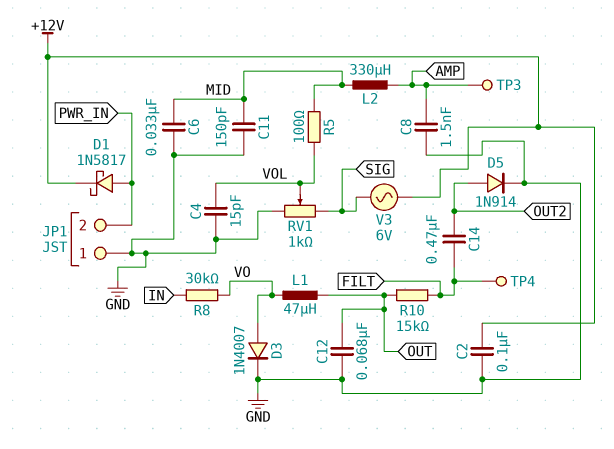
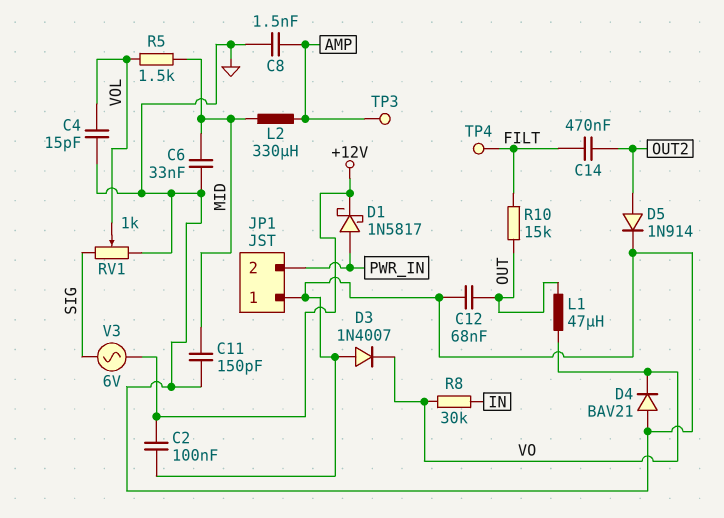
D3: diode 1N4007 (A VO, K GND) -> diode 1N4007 (A GND, K VO)
D4: none -> diode BAV21 (A GND, K VO)
R5: 100 (MID, VOL) -> 1.5k (MID, VOL)

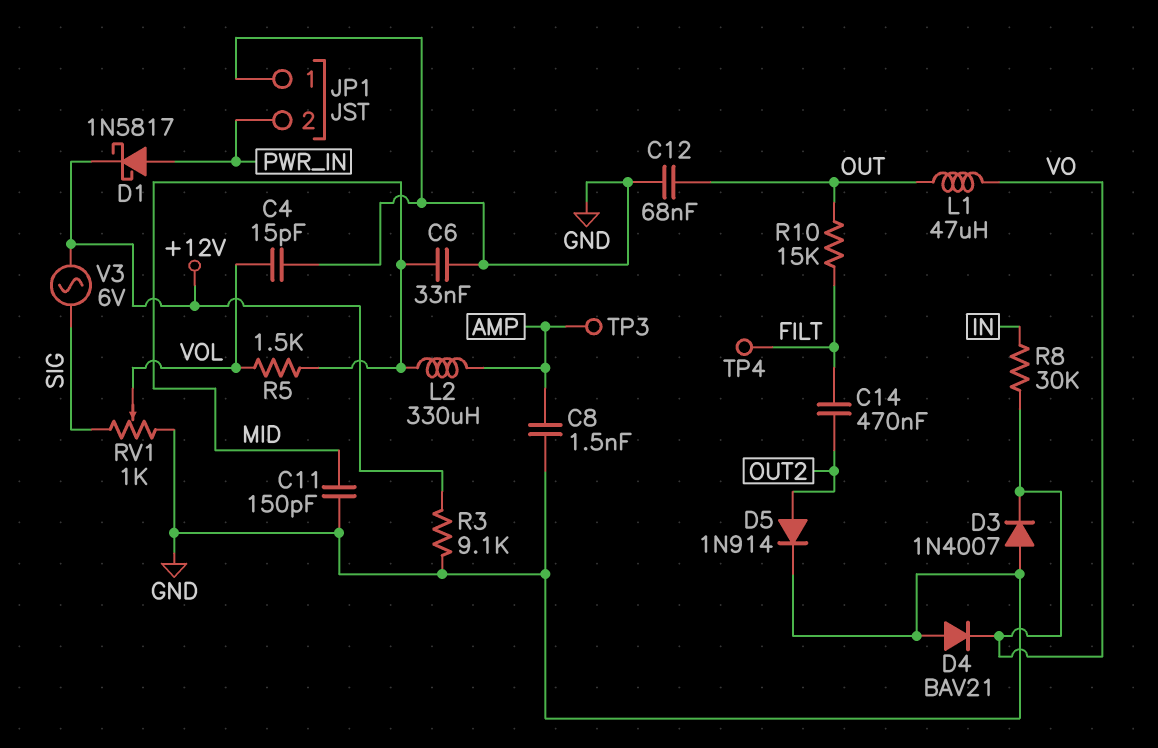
C2: 100nF (+12V, GND) -> none
R3: none -> 9.1k (+12V, GND)

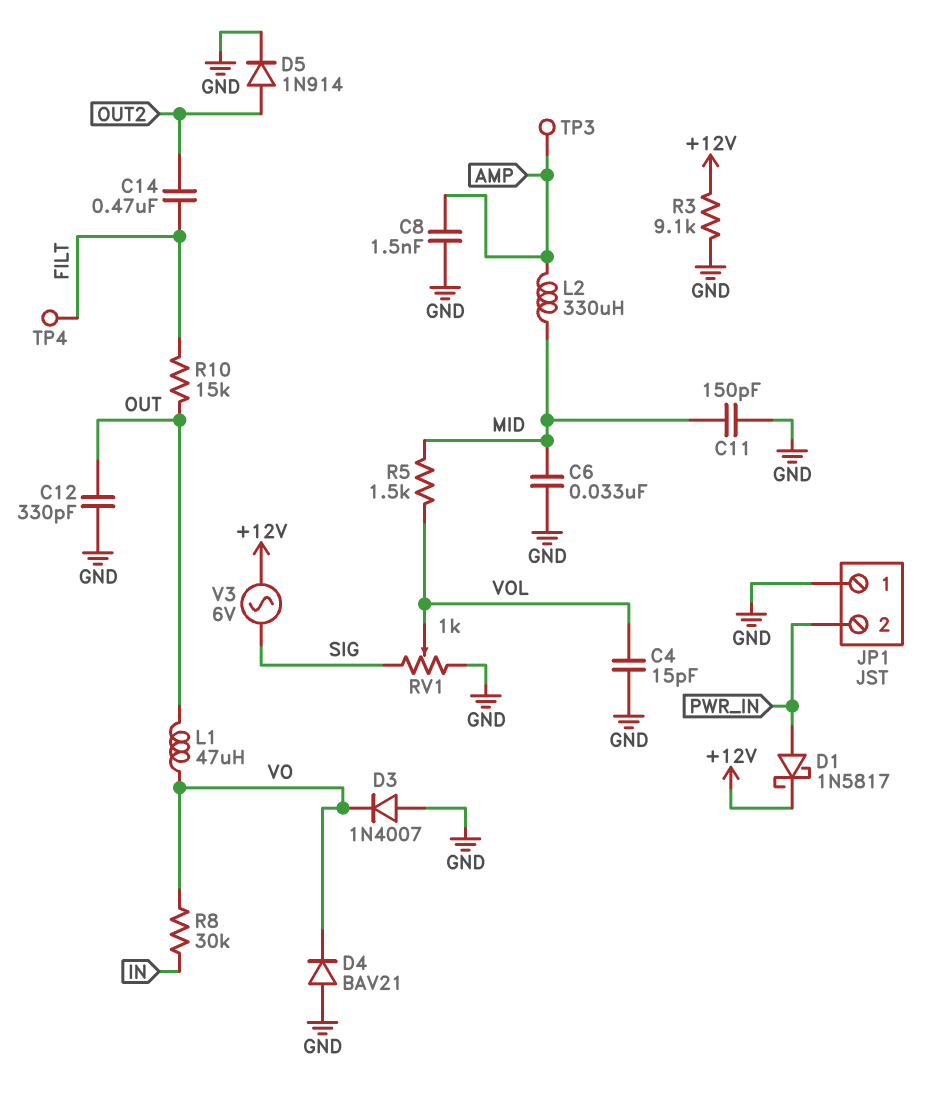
C12: 68nF (GND, OUT) -> 330pF (GND, OUT)

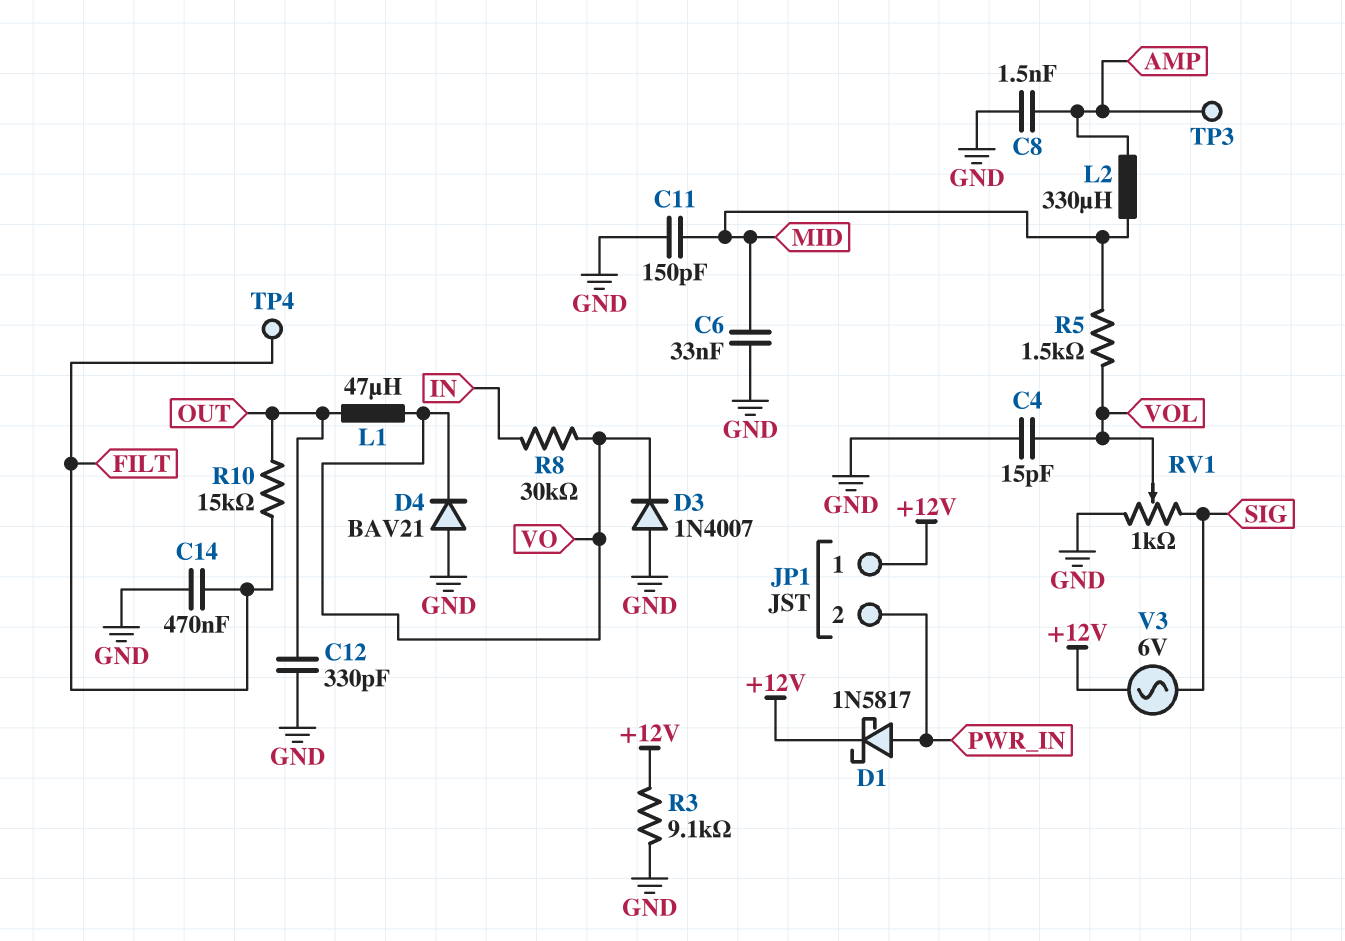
C14: 470nF (FILT, OUT2) -> 470nF (FILT, GND)
D5: diode 1N914 (A OUT2, K GND) -> none
JP1 pin 1: GND -> +12V

